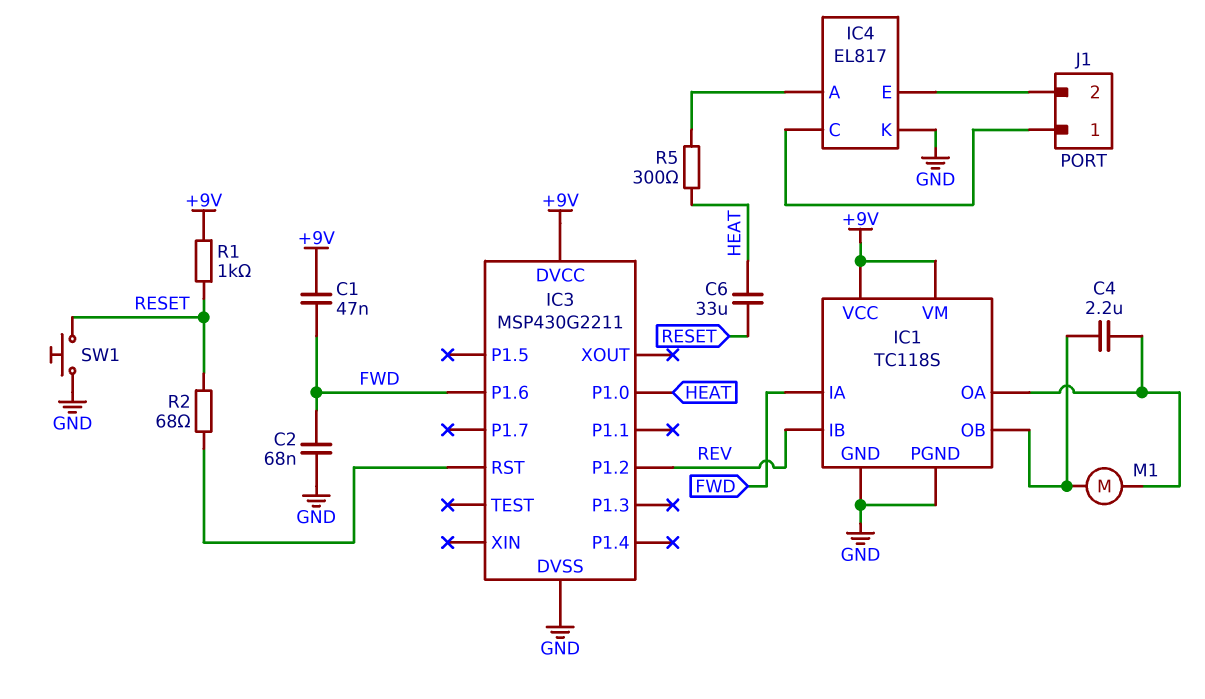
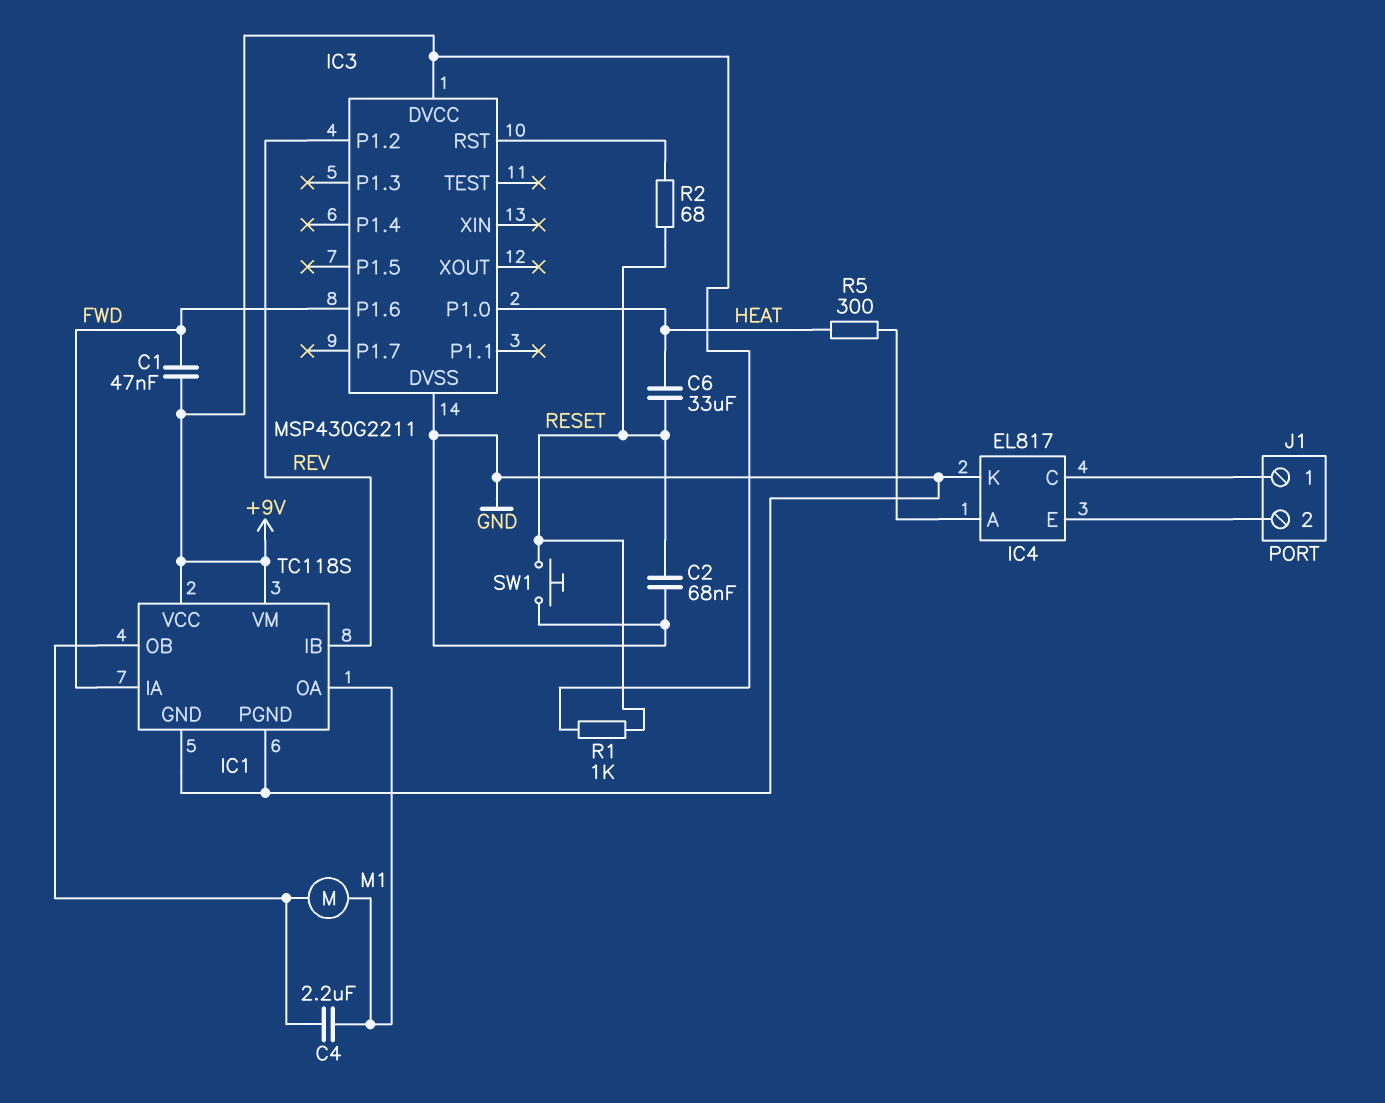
C2: 68nF (FWD, GND) -> 68nF (GND, RESET)

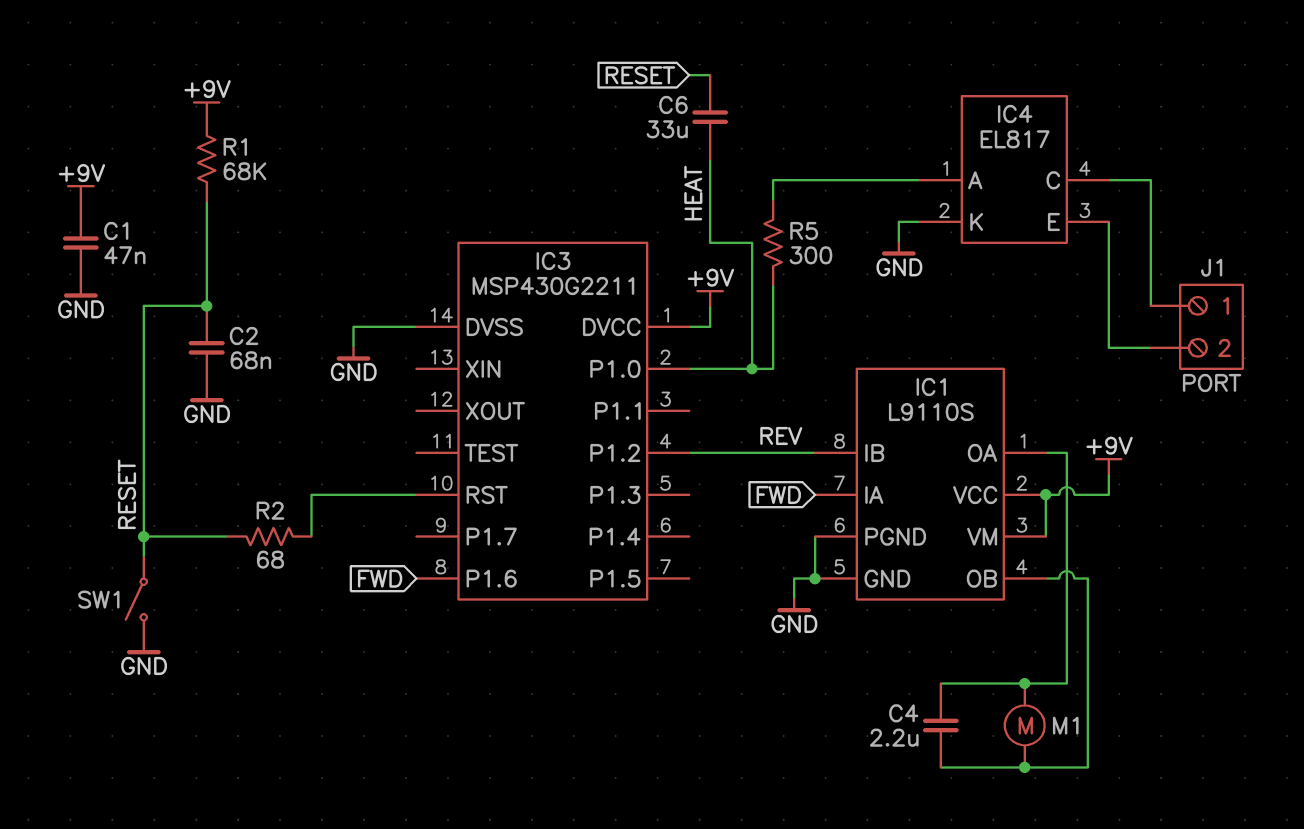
C1: 47nF (+9V, FWD) -> 47nF (+9V, GND)
IC1: TC118S -> L9110S
R1: 1k (+9V, RESET) -> 68k (+9V, RESET)
SW1: button (GND, RESET) -> switch (GND, RESET)

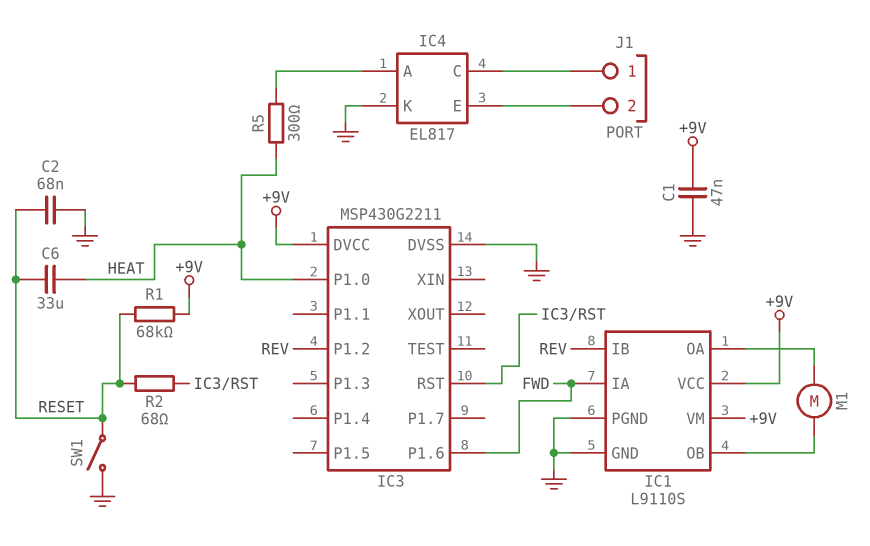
C4: 2.2uF (IC1/OA, IC1/OB) -> none

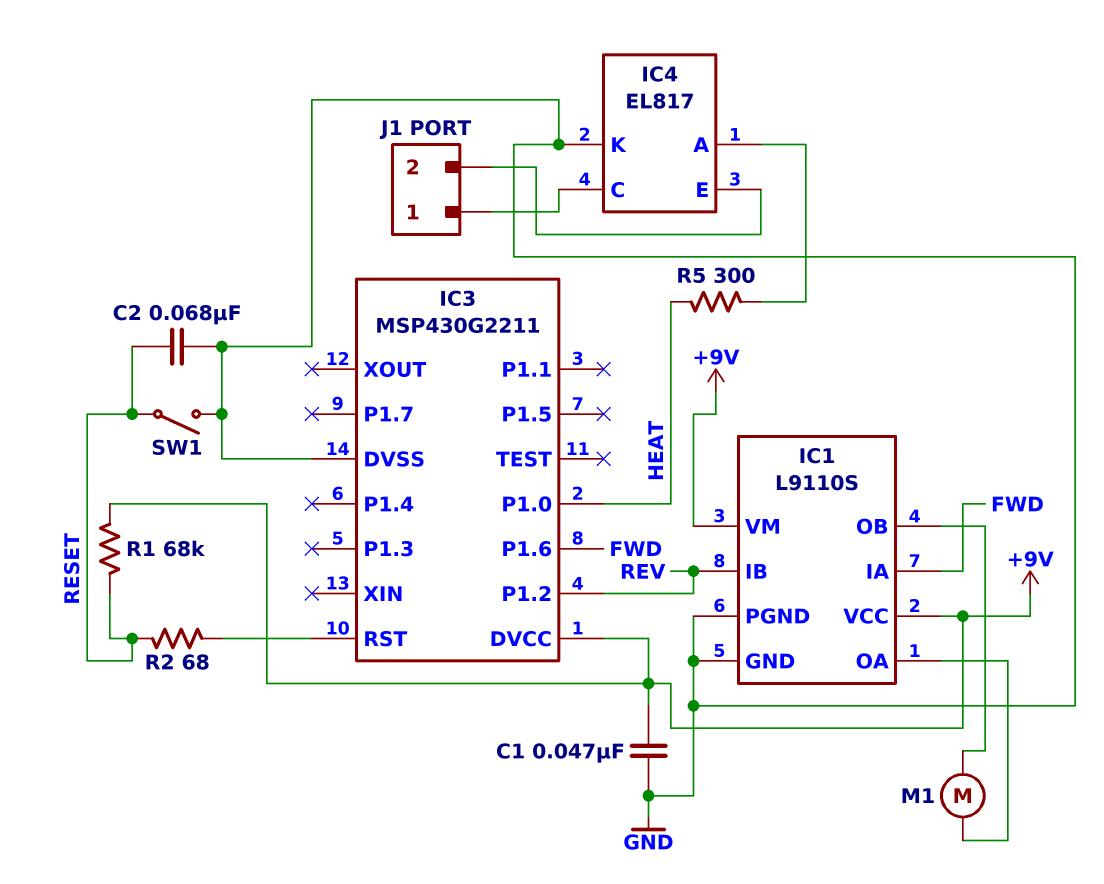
C6: 33uF (HEAT, RESET) -> none

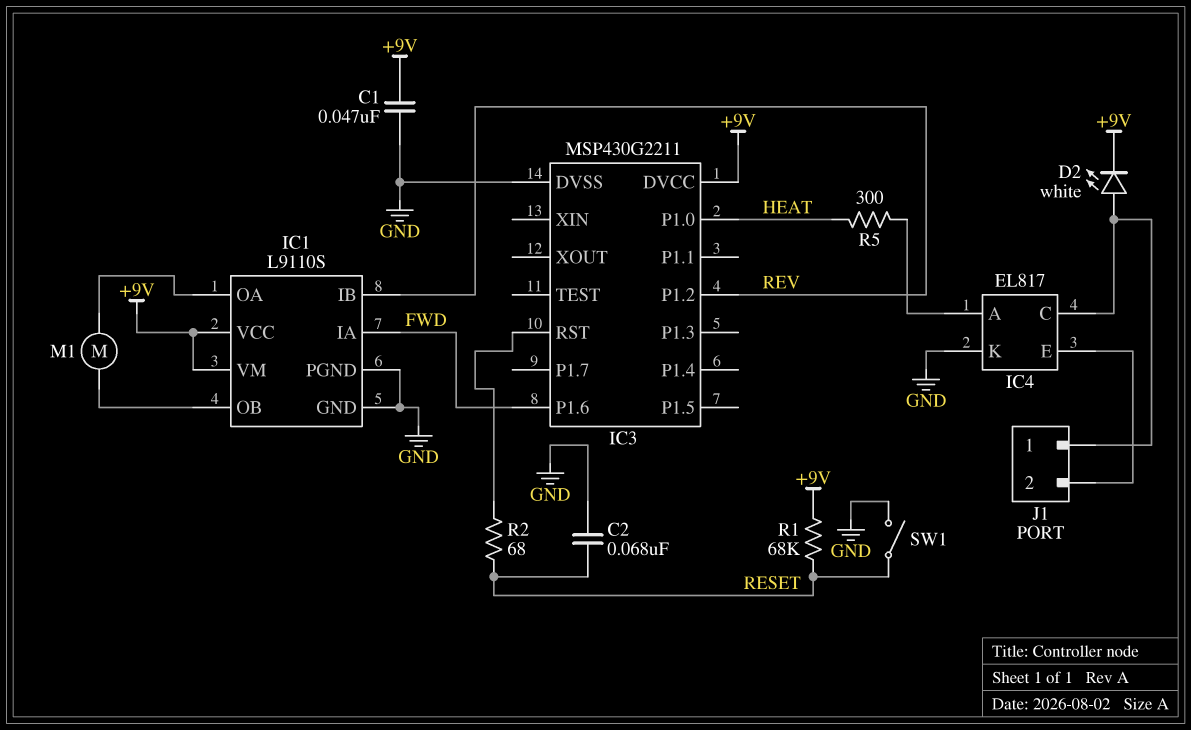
D2: none -> LED white (A IC4/C, K +9V)

